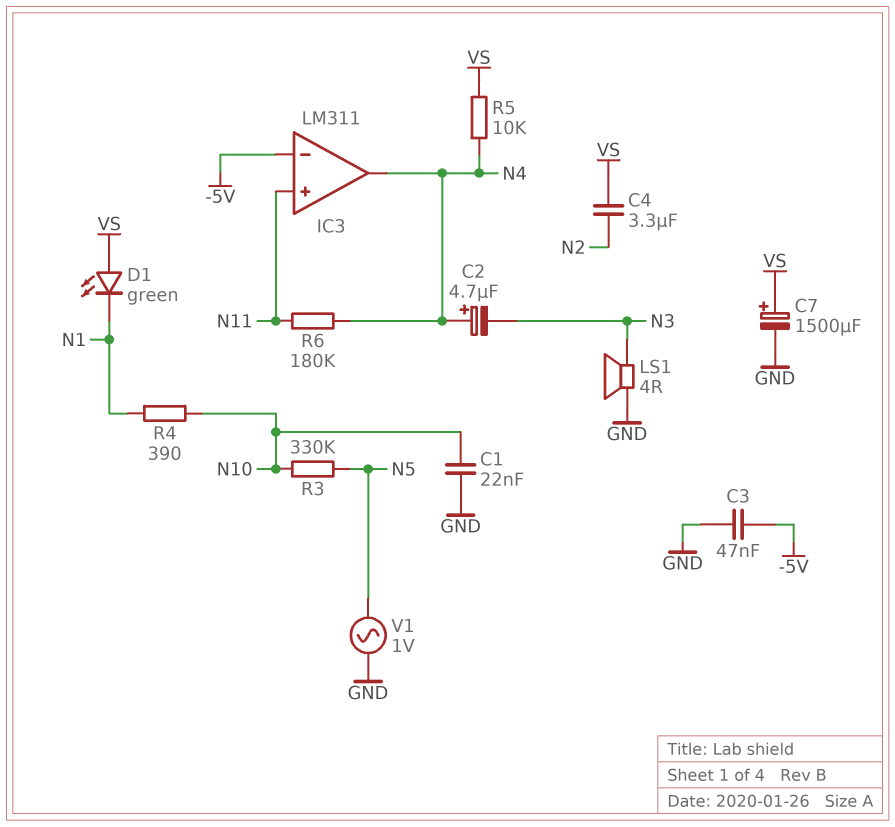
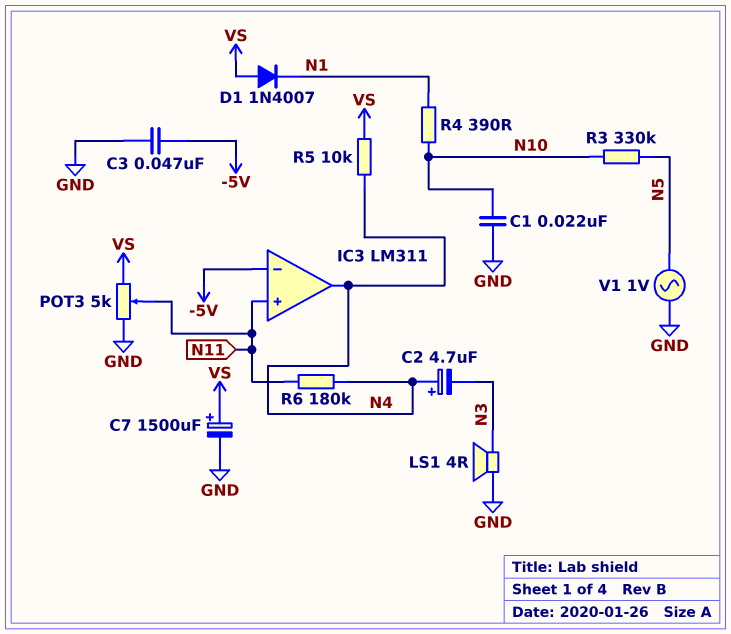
C4: 3.3uF (N2, VS) -> none
D1: LED green (A VS, K N1) -> diode 1N4007 (A VS, K N1)
POT3: none -> 5k (GND, VS, wiper N11)

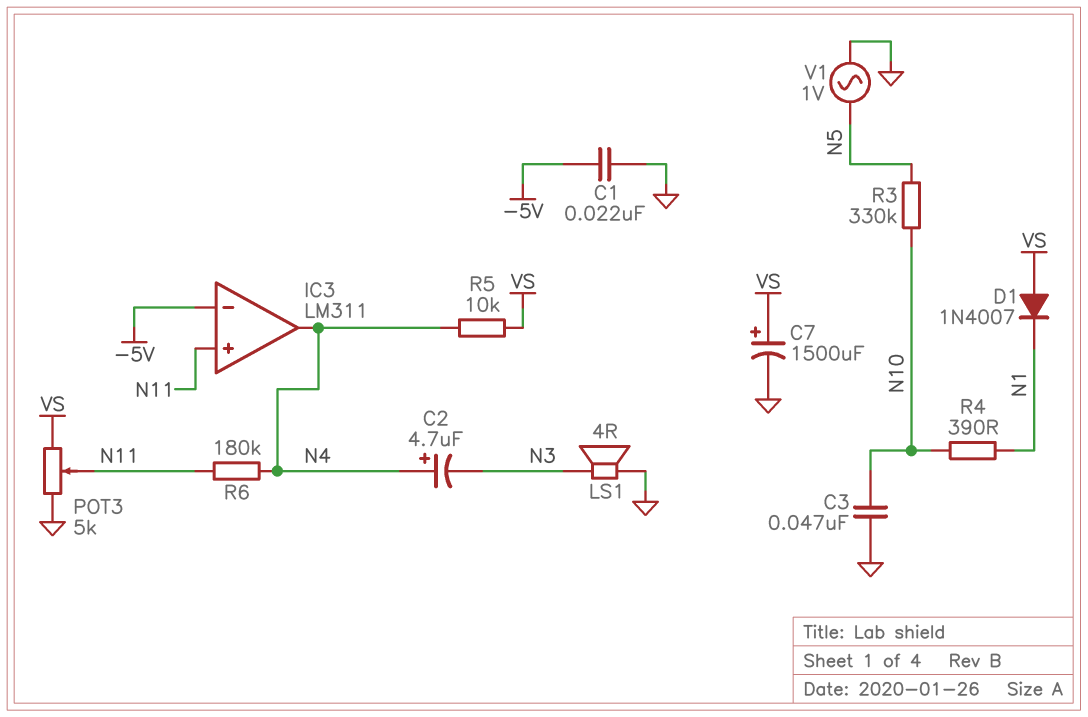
C1: 22nF (GND, N10) -> 22nF (-5V, GND)
C3: 47nF (-5V, GND) -> 47nF (GND, N10)

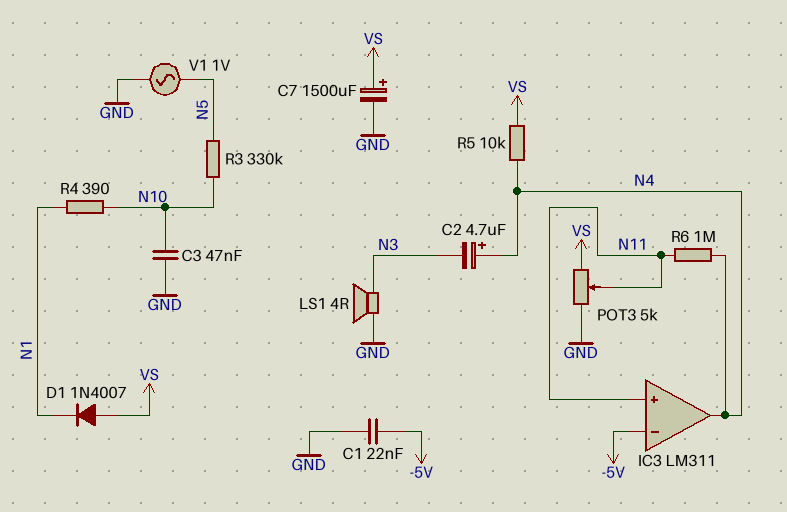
R6: 180k (N4, N11) -> 1M (N4, N11)

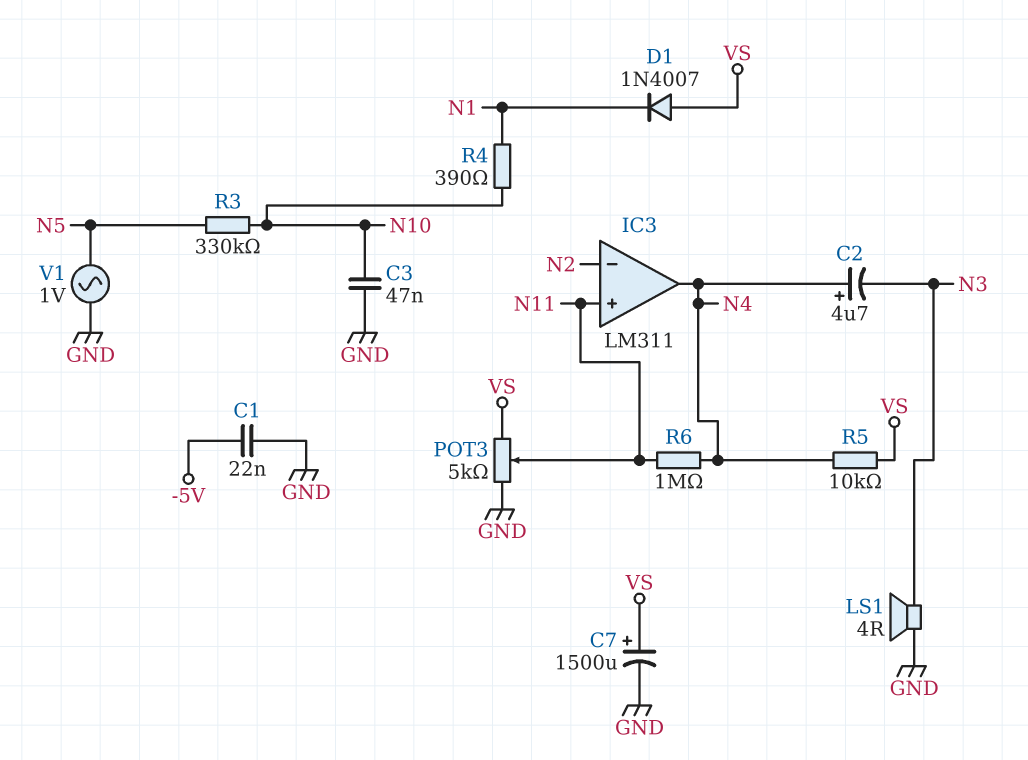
IC3 pin in-: -5V -> N2

